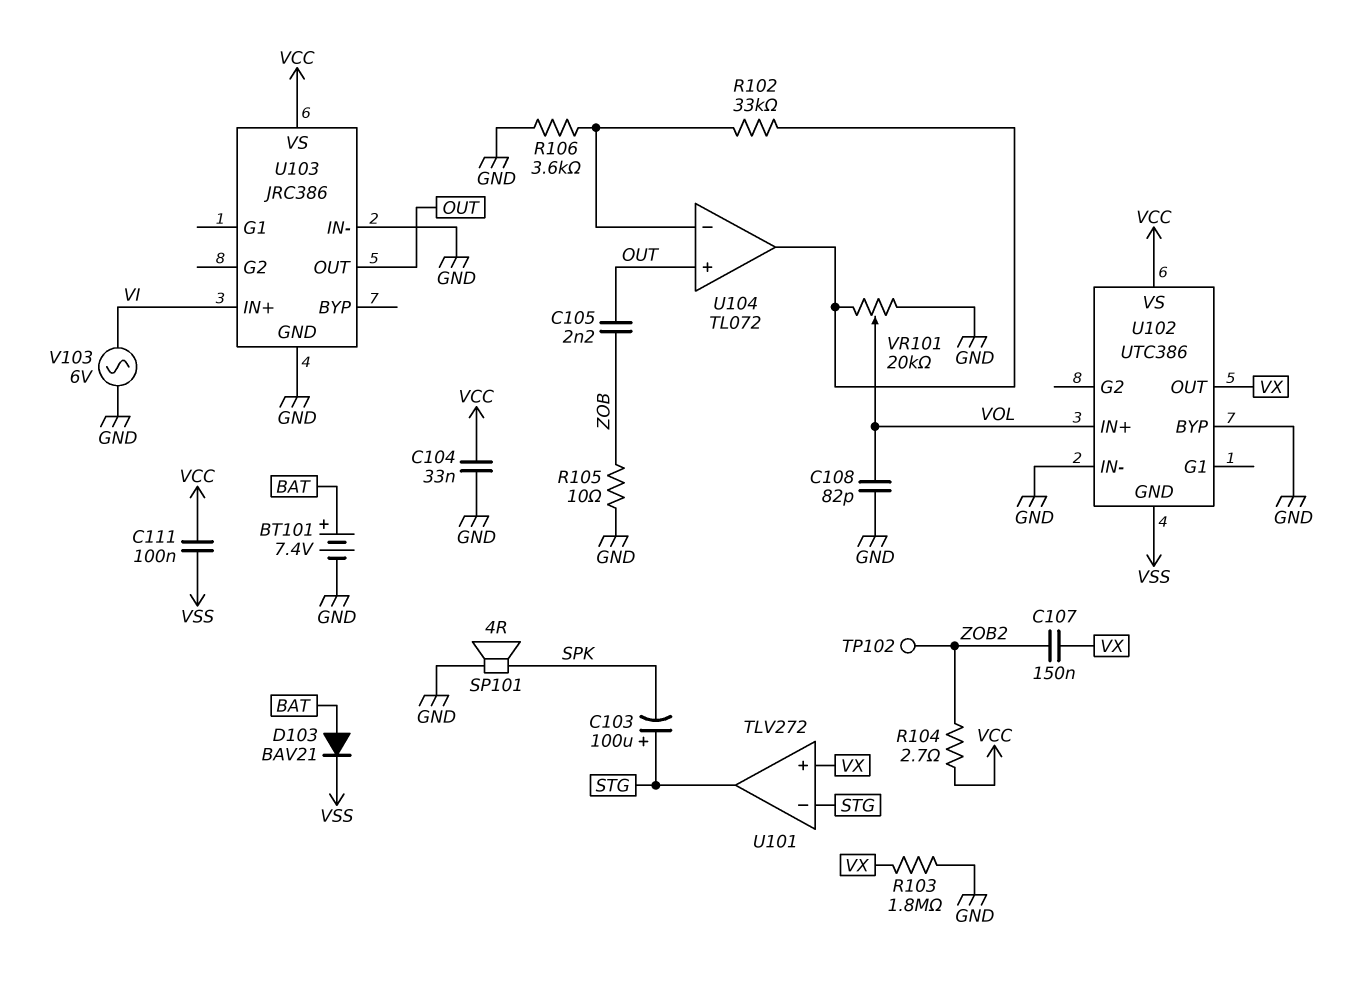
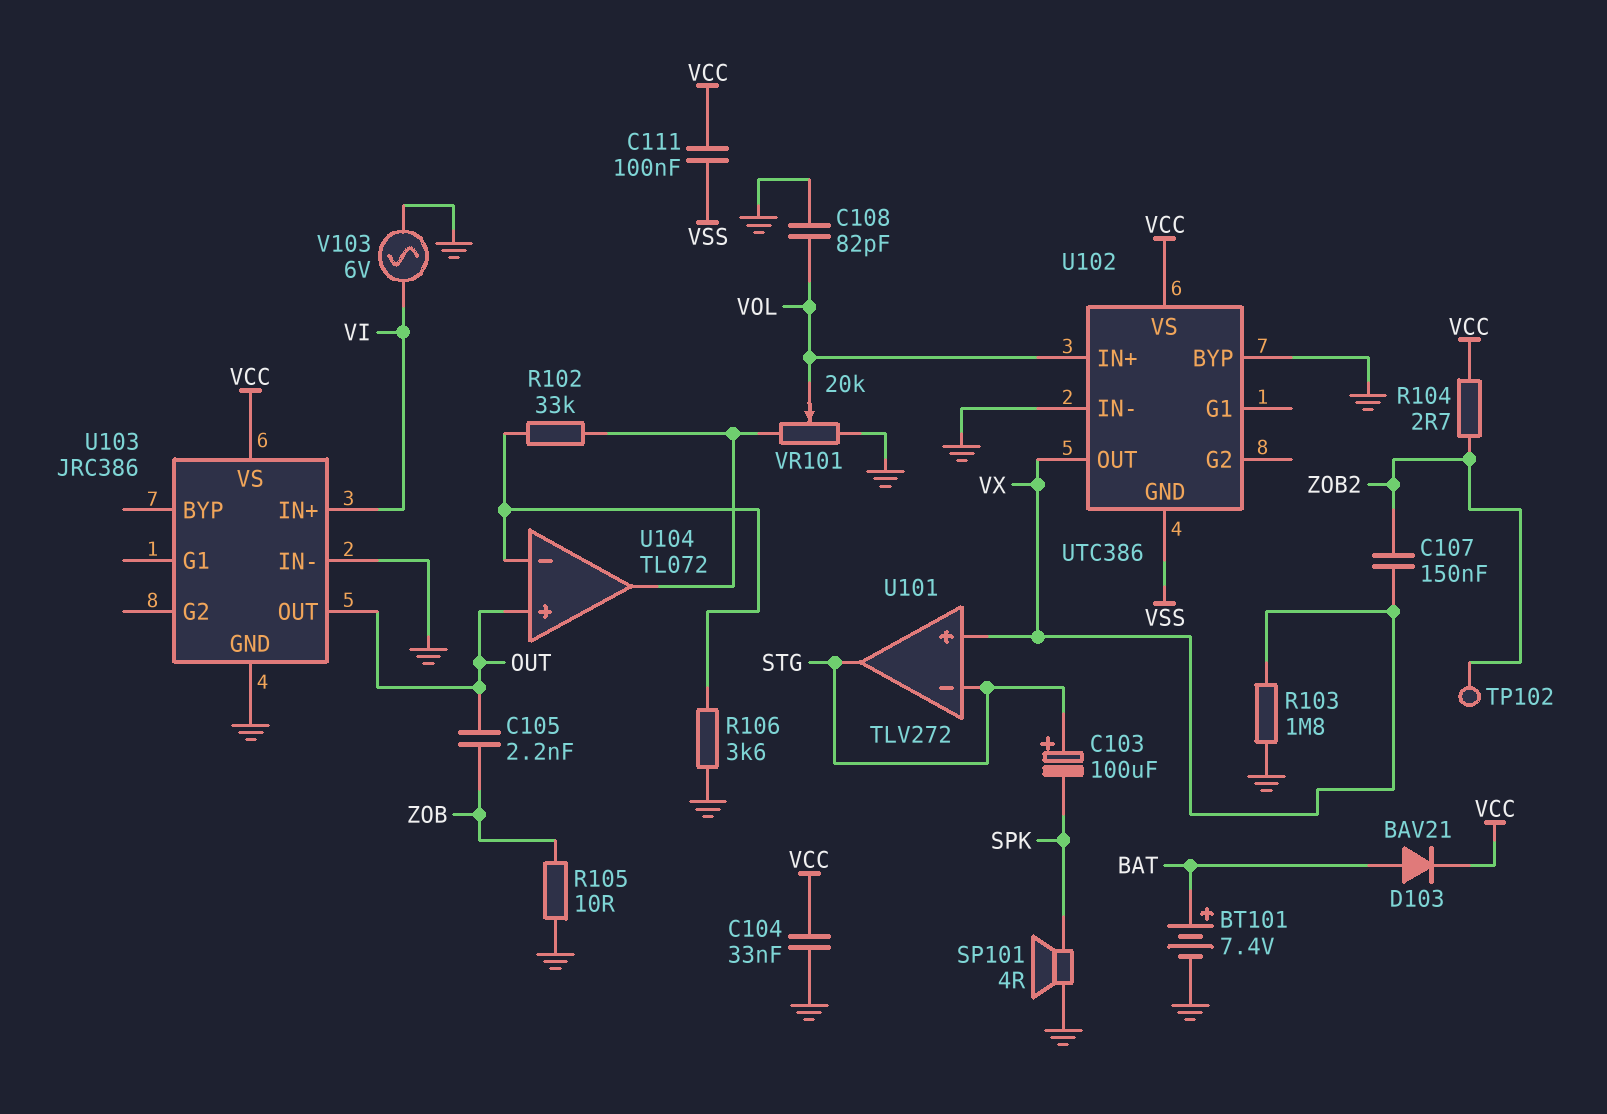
D103: diode BAV21 (A BAT, K VSS) -> diode BAV21 (A BAT, K VCC)

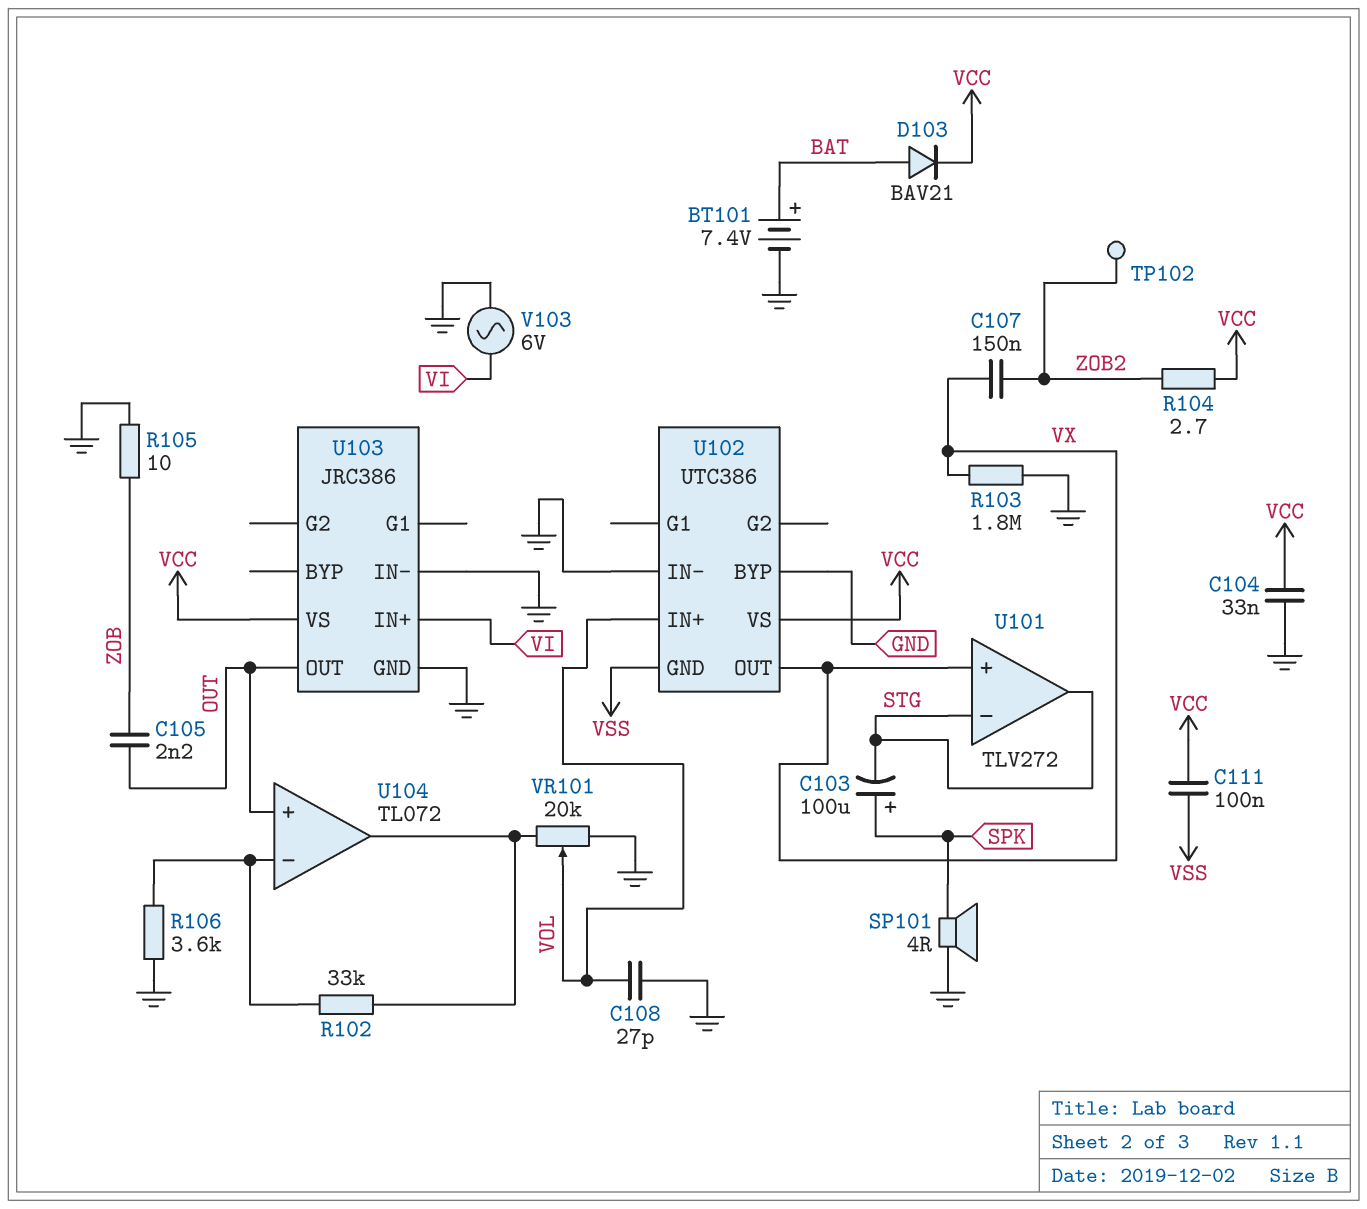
C103: 100uF (plus STG, minus SPK) -> 100uF (plus SPK, minus STG)
C108: 82pF (GND, VOL) -> 27pF (GND, VOL)

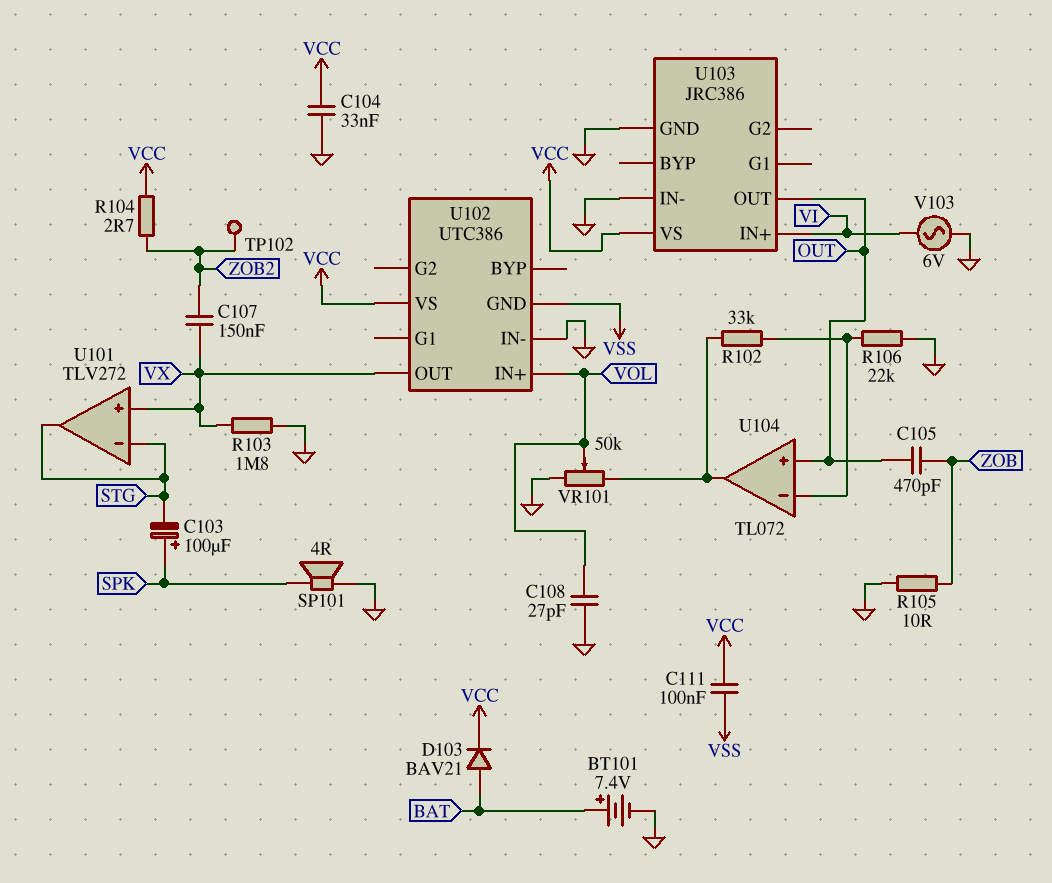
C105: 2.2nF (OUT, ZOB) -> 470pF (OUT, ZOB)
R106: 3.6k (GND, U104/in-) -> 22k (GND, U104/in-)
U102 pin BYP: GND -> none
VR101: 20k (GND, U104/out, wiper VOL) -> 50k (GND, U104/out, wiper VOL)

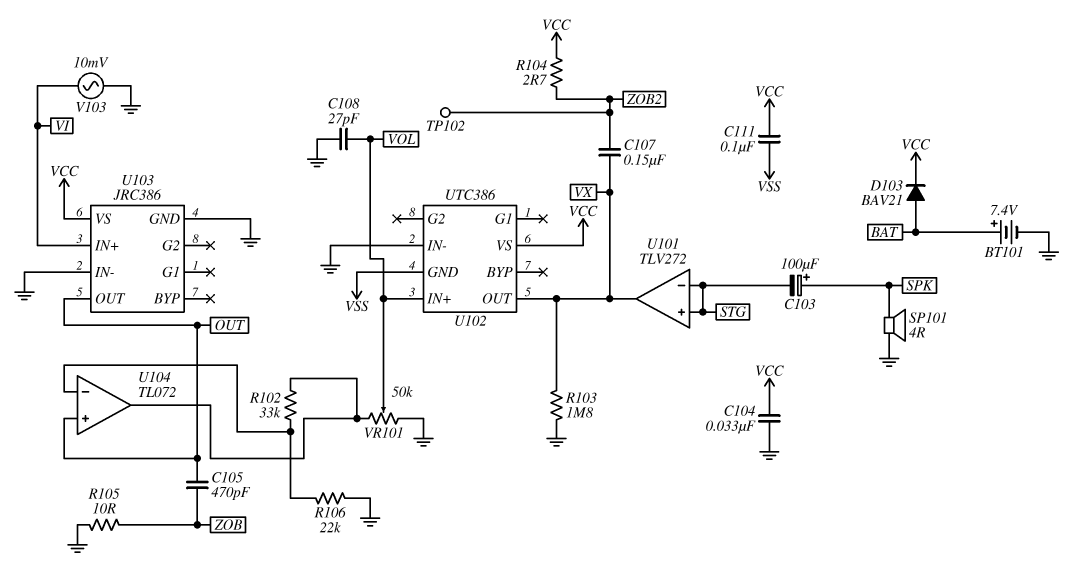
U101 pin in+: VX -> STG
U101 pin out: STG -> VX
V103: AC 6V (GND, VI) -> AC 10mV (GND, VI)

